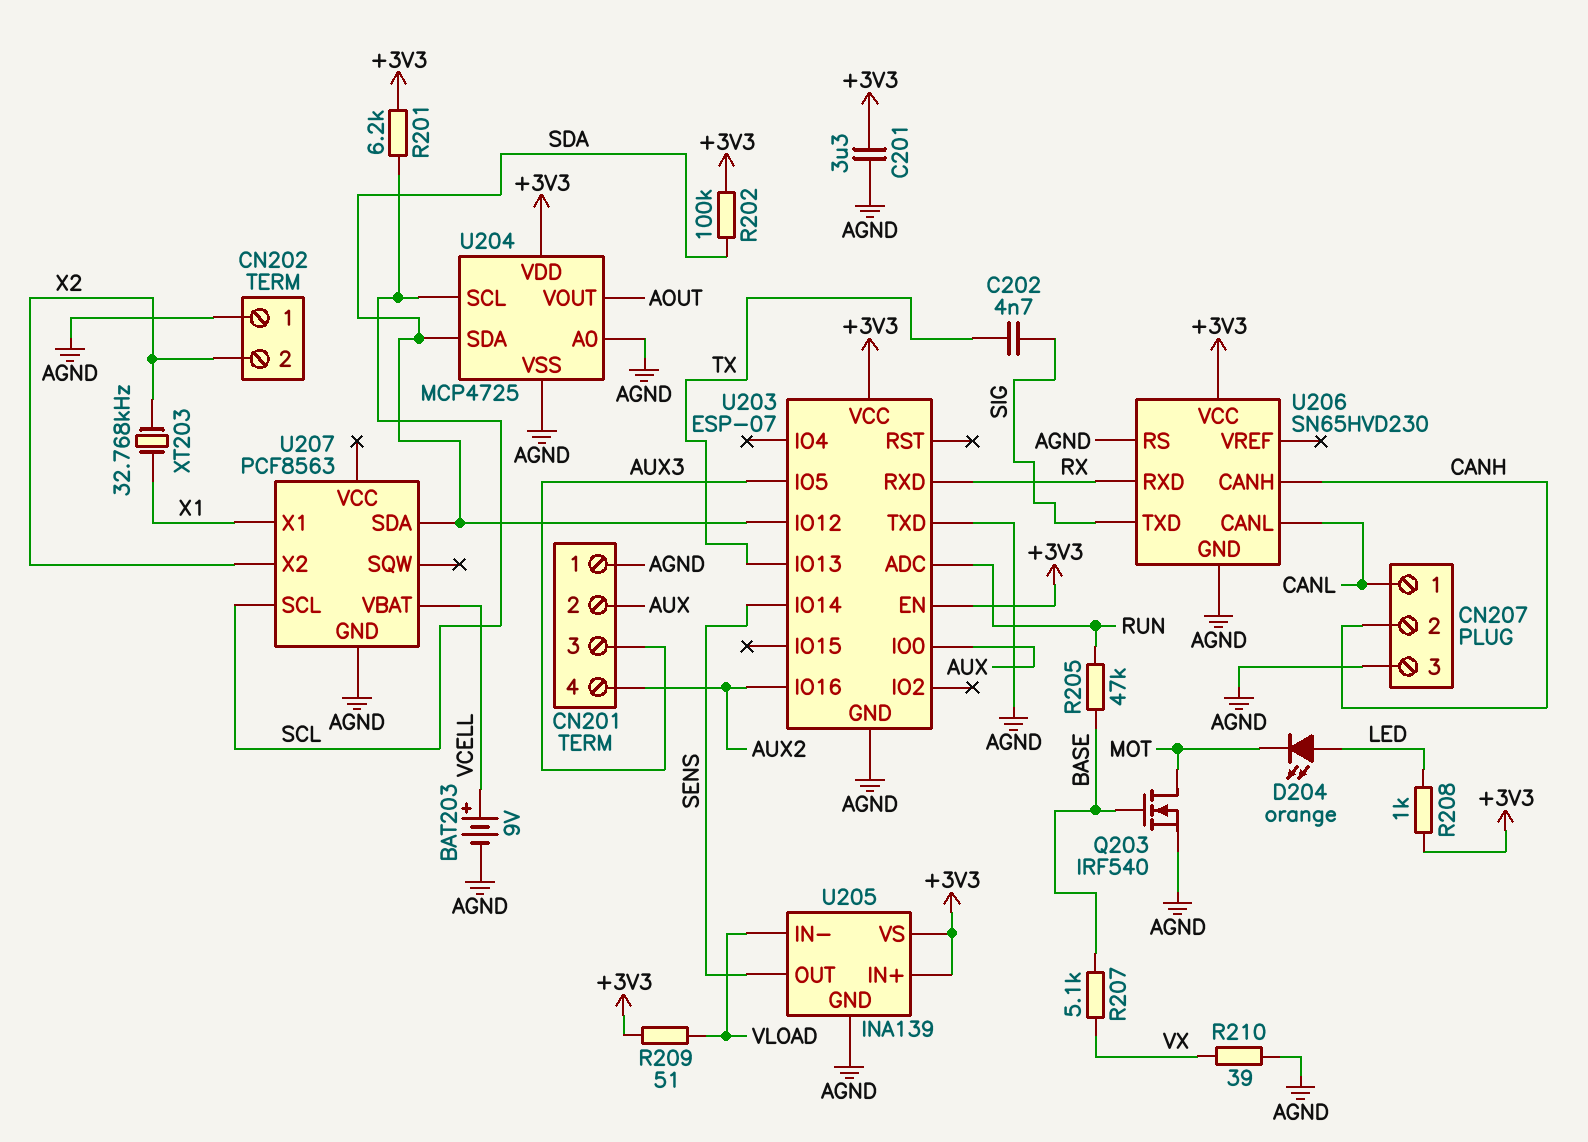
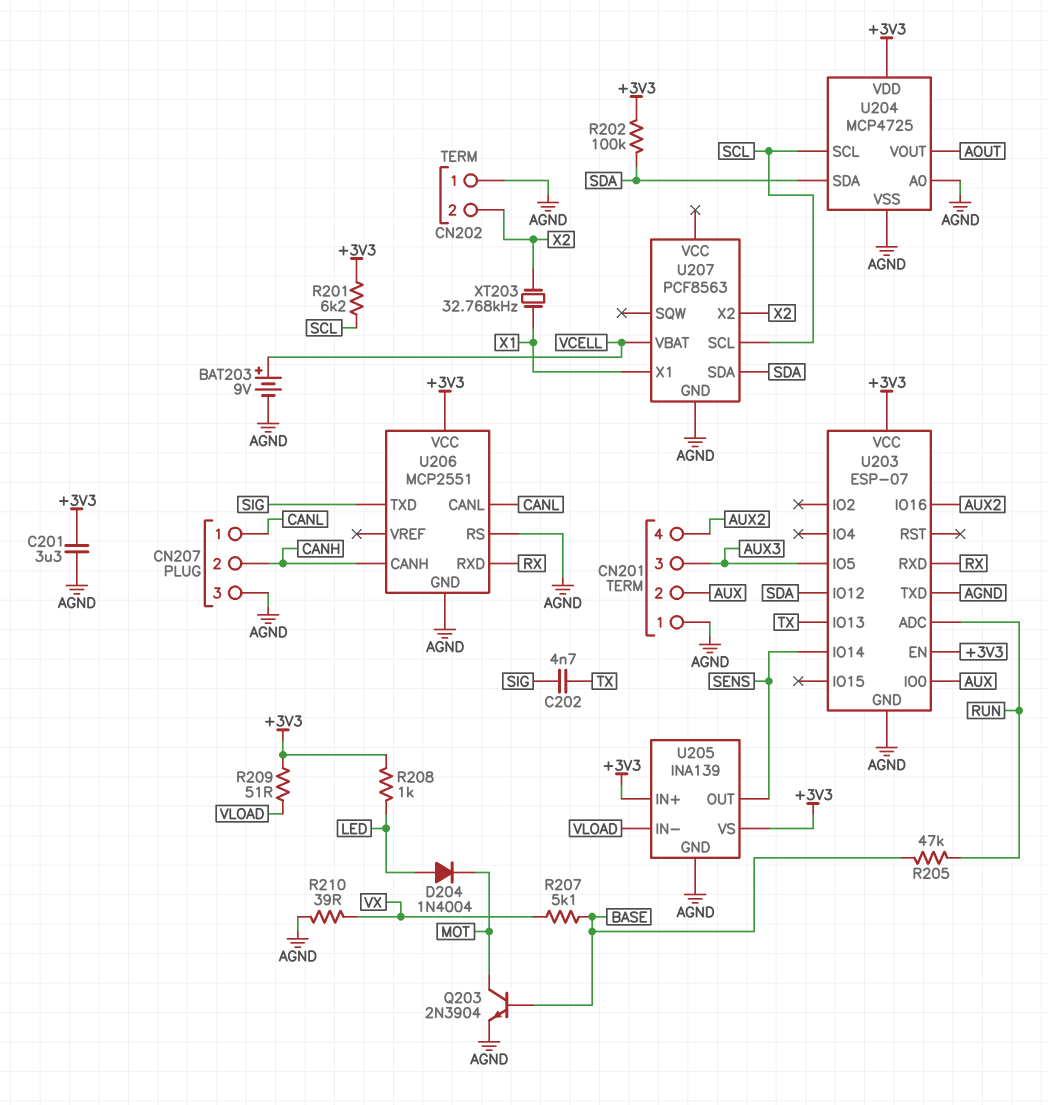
D204: LED orange (A LED, K MOT) -> diode 1N4004 (A LED, K MOT)
Q203: NMOS IRF540 (G BASE, D MOT, S AGND) -> NPN 2N3904 (B BASE, C MOT, E AGND)
U206: SN65HVD230 -> MCP2551

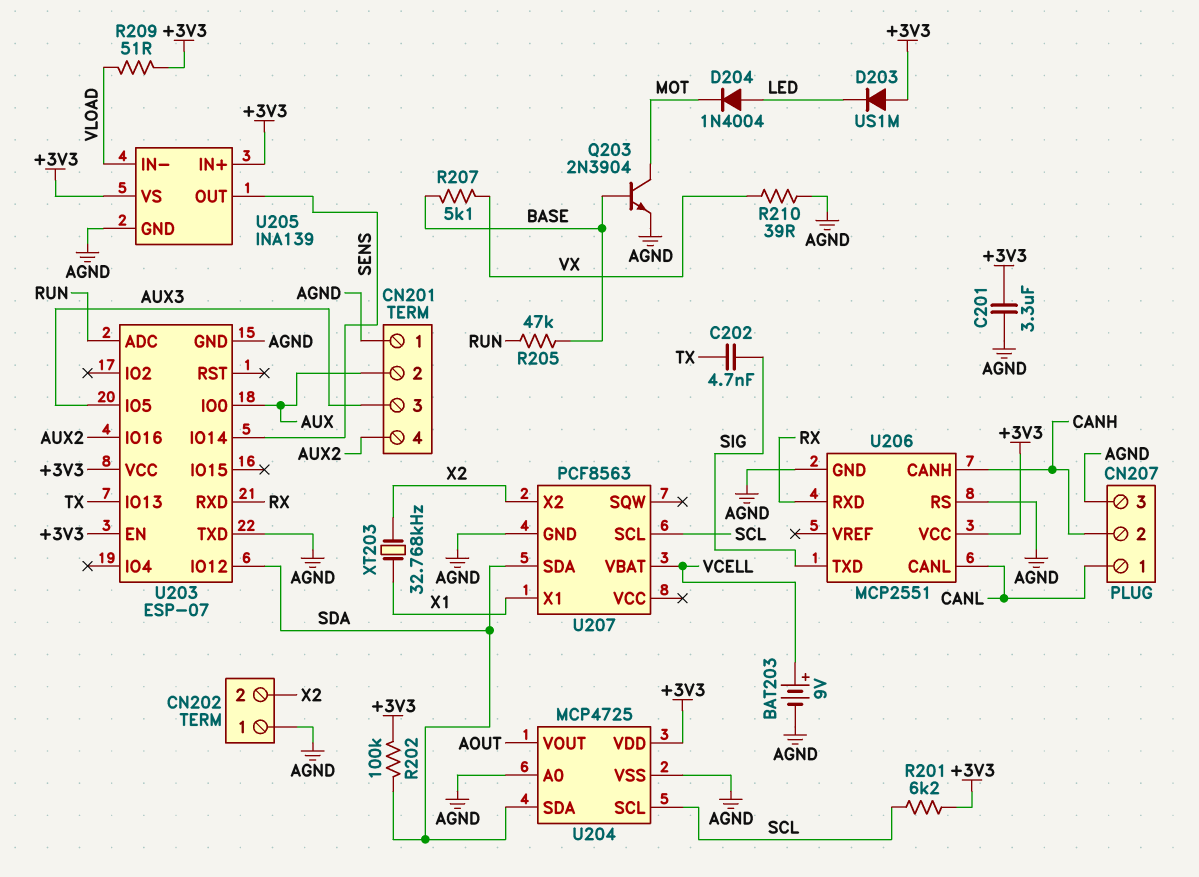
D203: none -> diode US1M (A +3V3, K LED)
R208: 1k (+3V3, LED) -> none

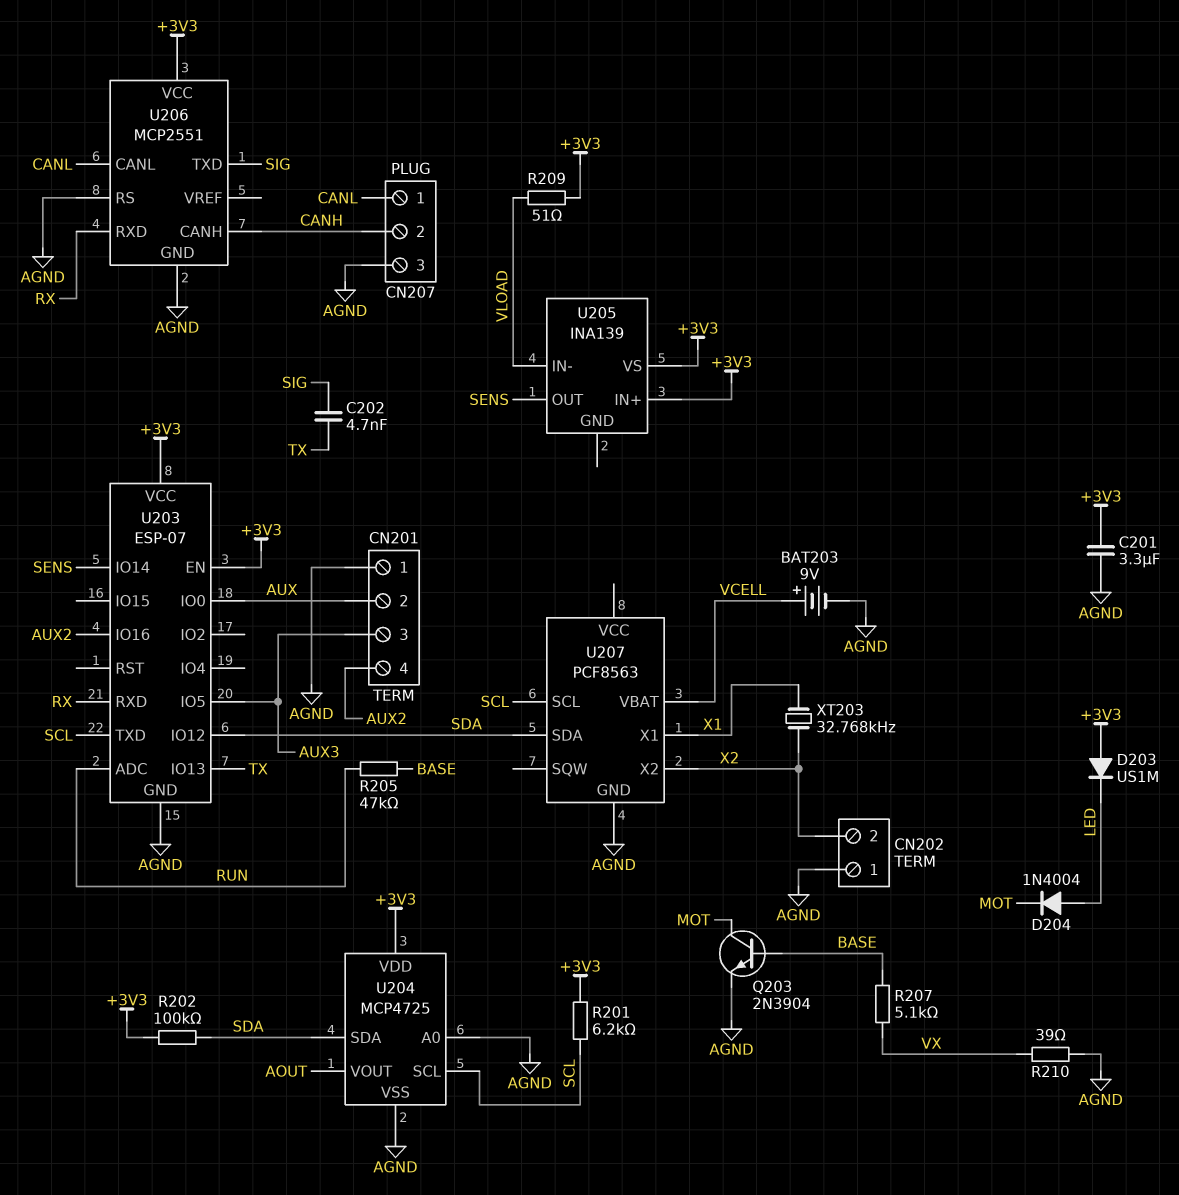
U203 pin TXD: AGND -> SCL
U205 pin GND: AGND -> none

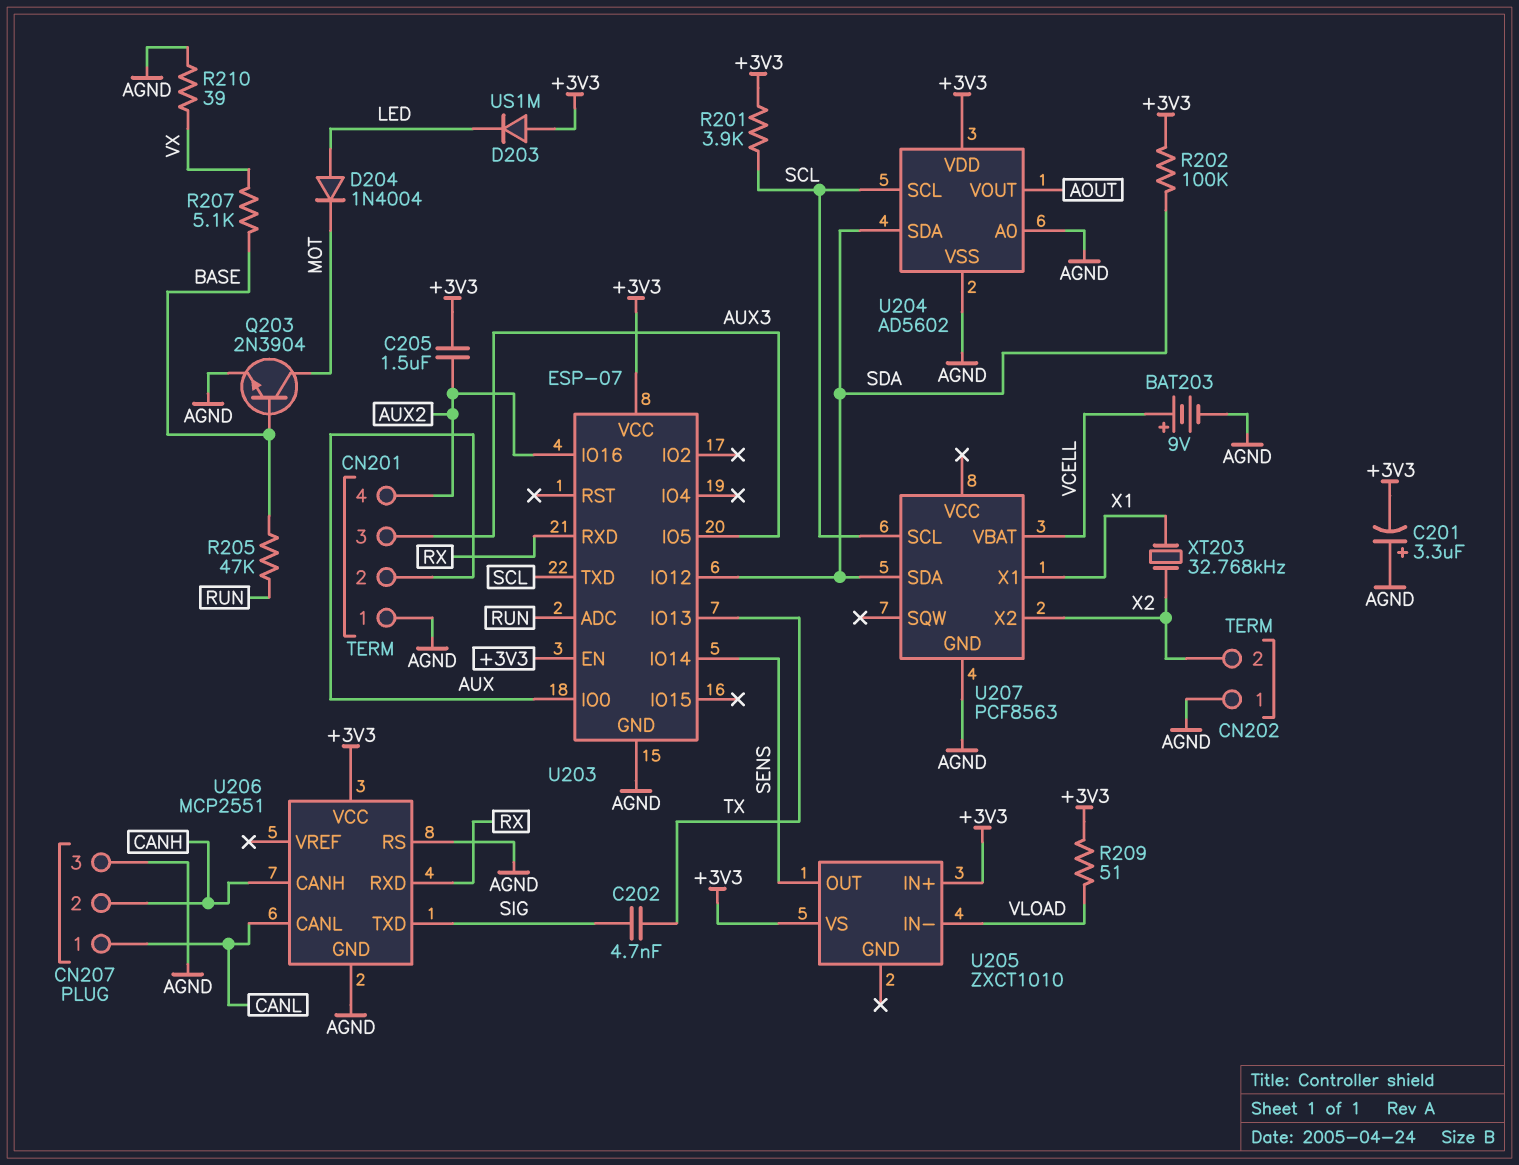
C201: 3.3uF (+3V3, AGND) -> 3.3uF (plus AGND, minus +3V3)
C205: none -> 1.5uF (+3V3, AUX2)
R201: 6.2k (+3V3, SCL) -> 3.9k (+3V3, SCL)
U204: MCP4725 -> AD5602
U205: INA139 -> ZXCT1010

